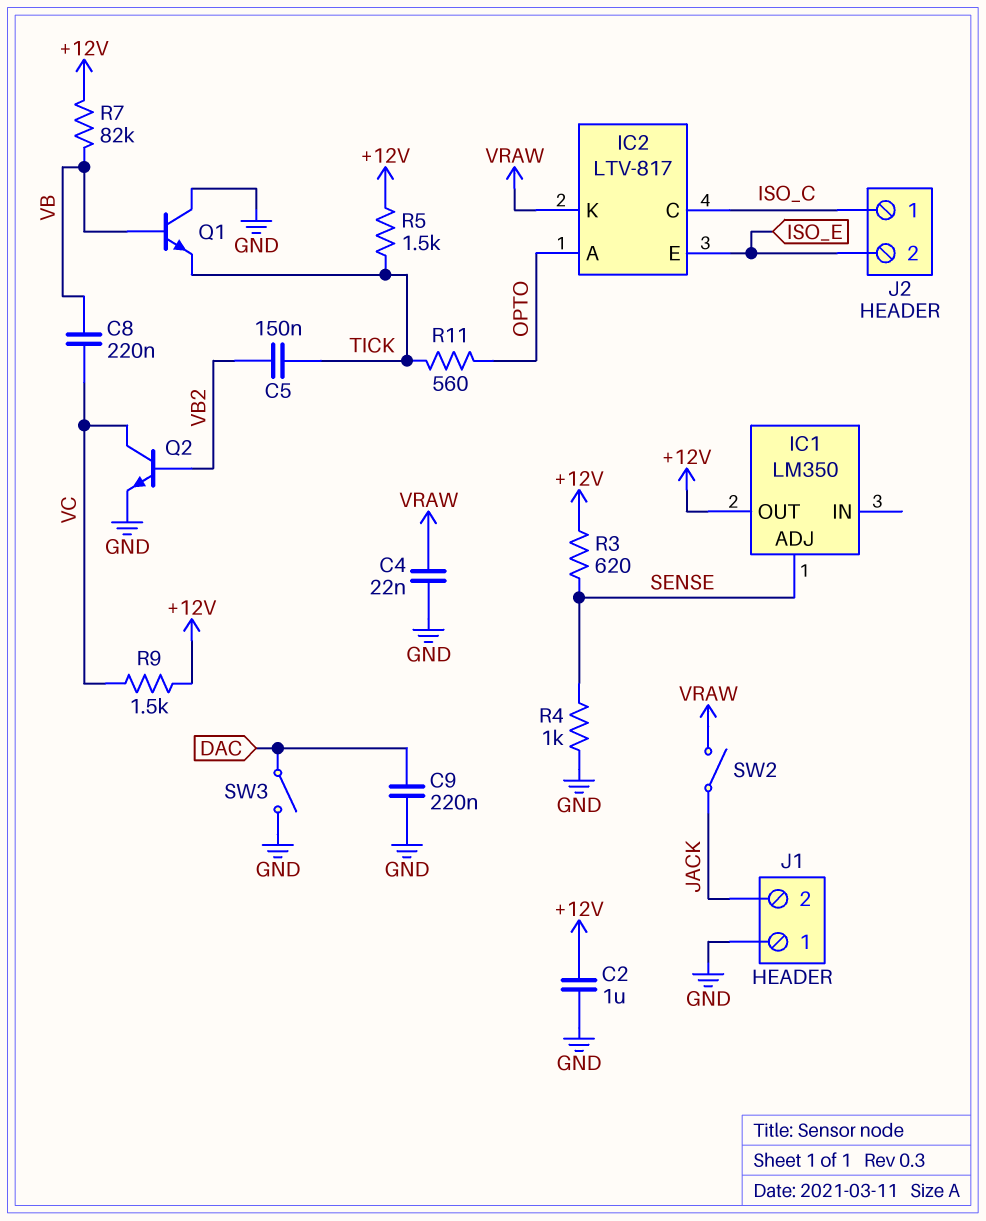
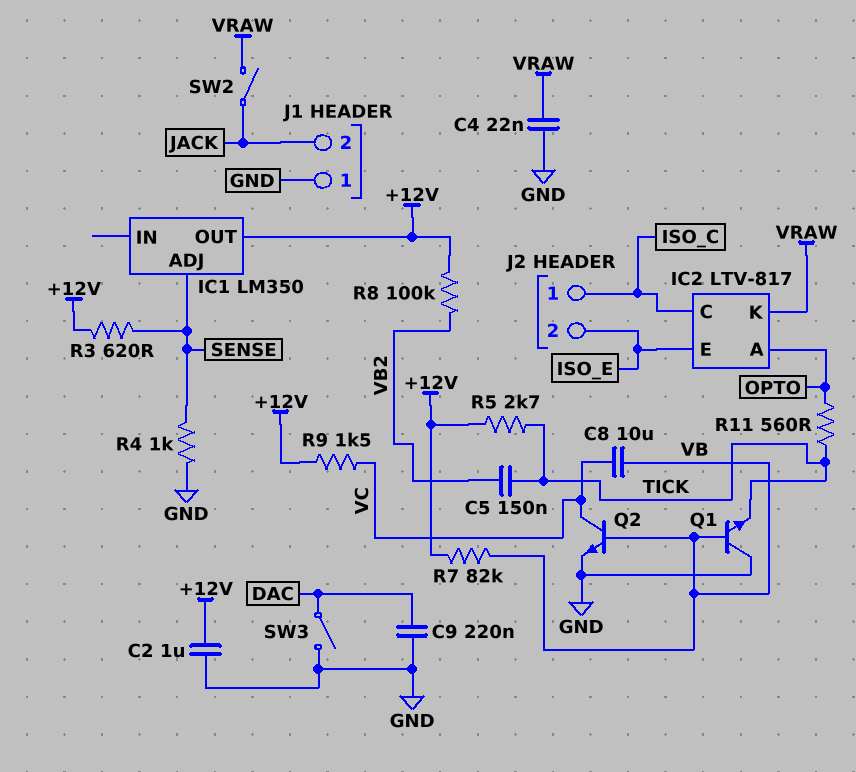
C8: 220nF (VB, VC) -> 10uF (VB, VC)
Q2: NPN (B VB2, C VC, E GND) -> NPN (B VB, C VC, E GND)
R5: 1.5k (+12V, TICK) -> 2.7k (+12V, TICK)
R8: none -> 100k (+12V, VB2)

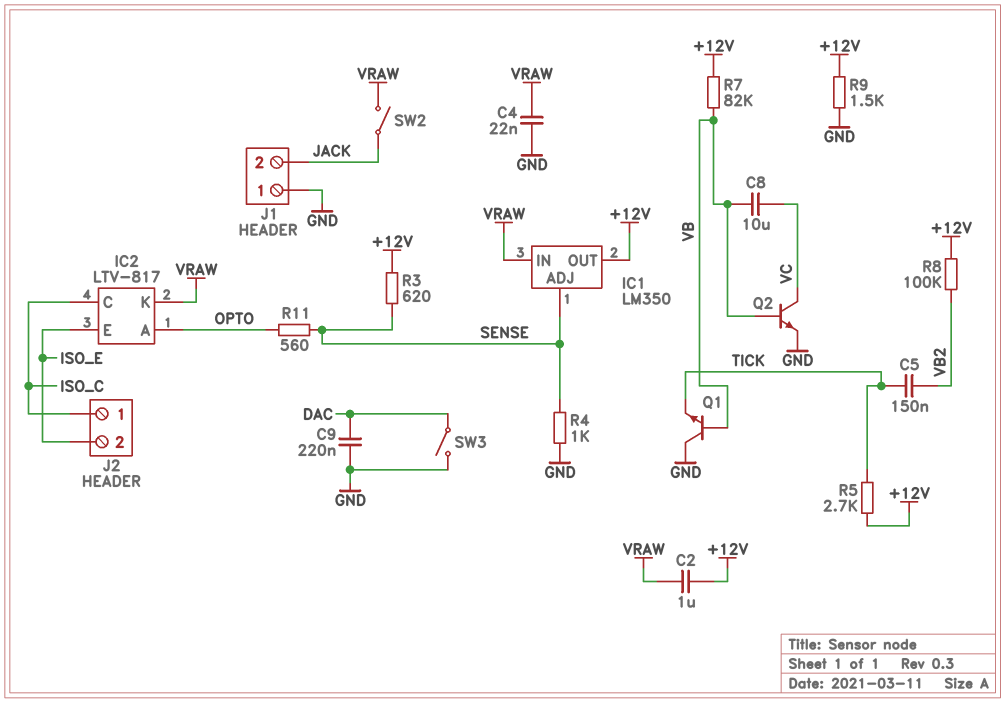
C2: 1uF (+12V, GND) -> 1uF (+12V, VRAW)
IC1 pin IN: none -> VRAW
R9: 1.5k (+12V, VC) -> 1.5k (+12V, GND)
R11: 560 (OPTO, TICK) -> 560 (OPTO, SENSE)

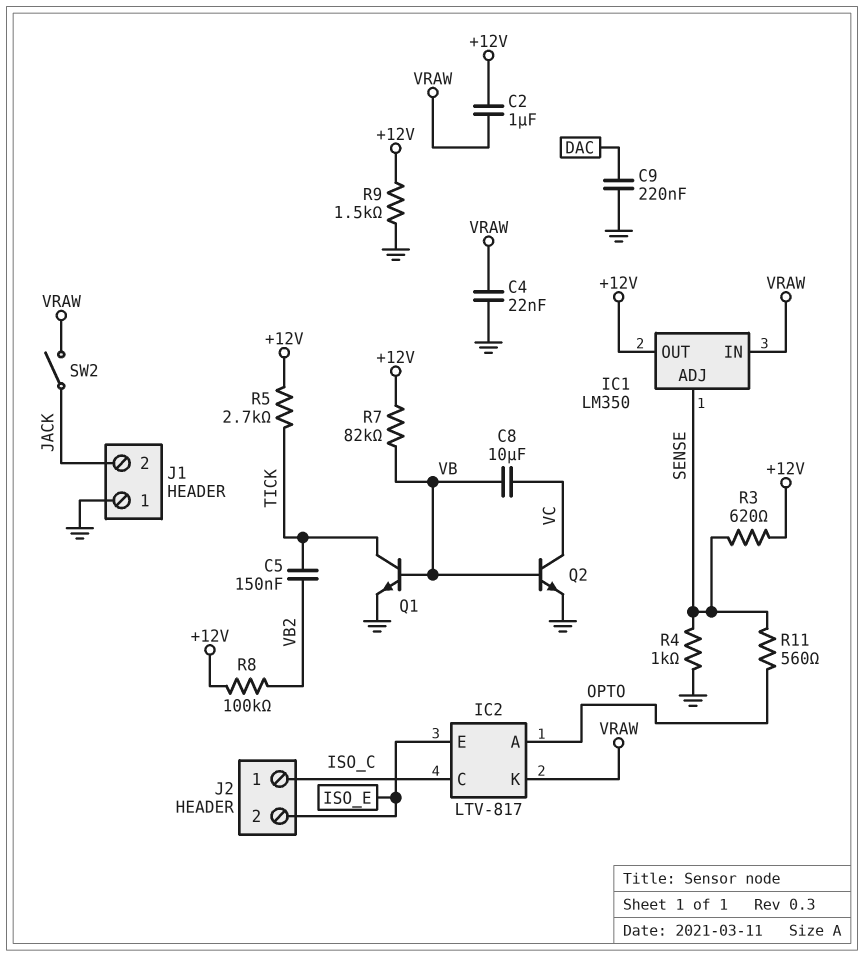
Q1: NPN (B VB, C GND, E TICK) -> NPN (B VB, C TICK, E GND)
SW3: switch (DAC, GND) -> none

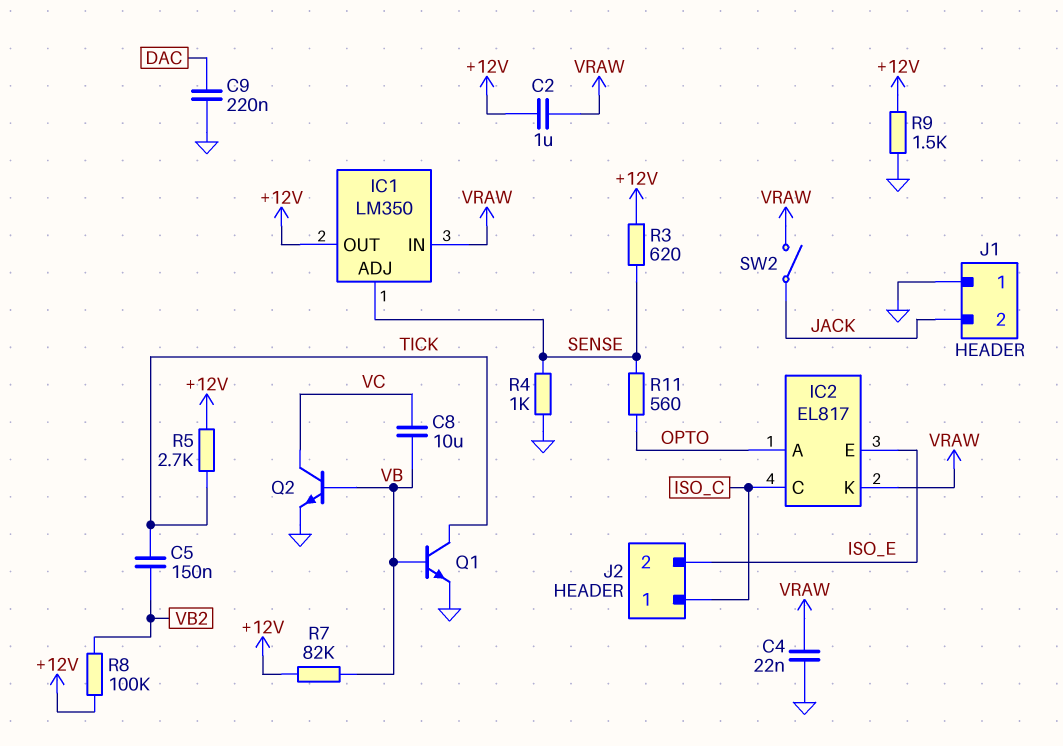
IC2: LTV-817 -> EL817

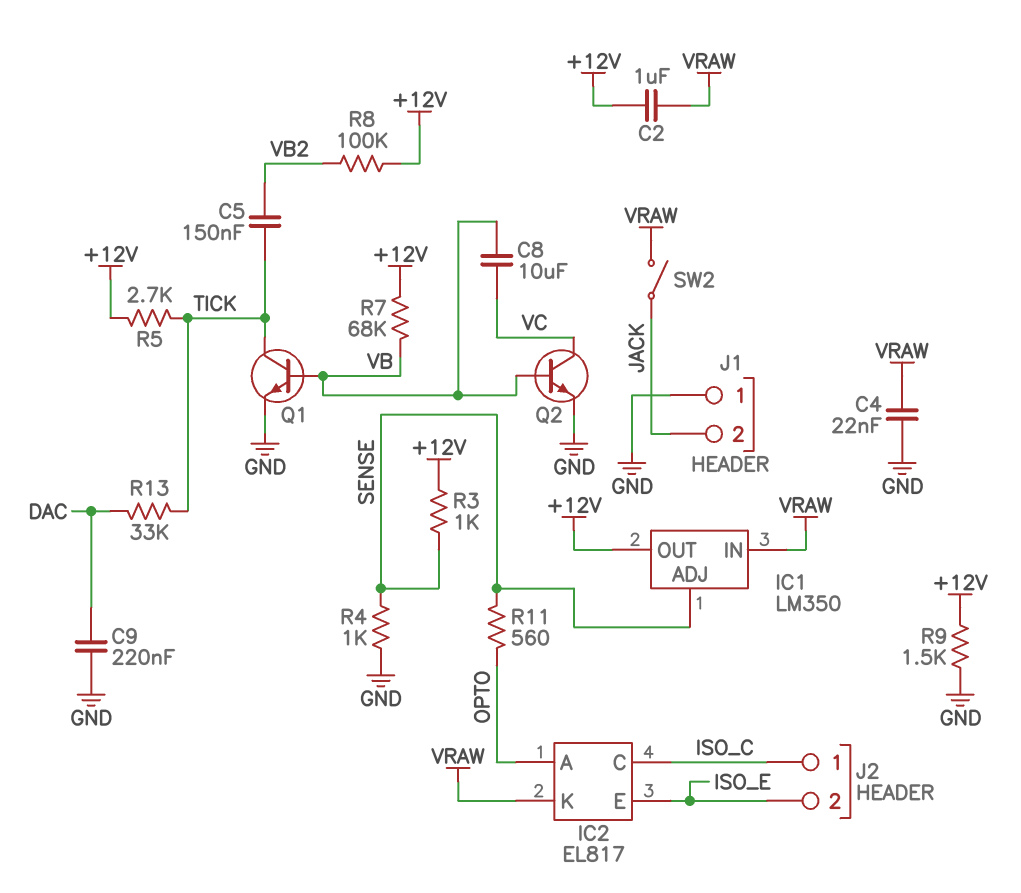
R3: 620 (+12V, SENSE) -> 1k (+12V, SENSE)
R7: 82k (+12V, VB) -> 68k (+12V, VB)
R13: none -> 33k (DAC, TICK)

